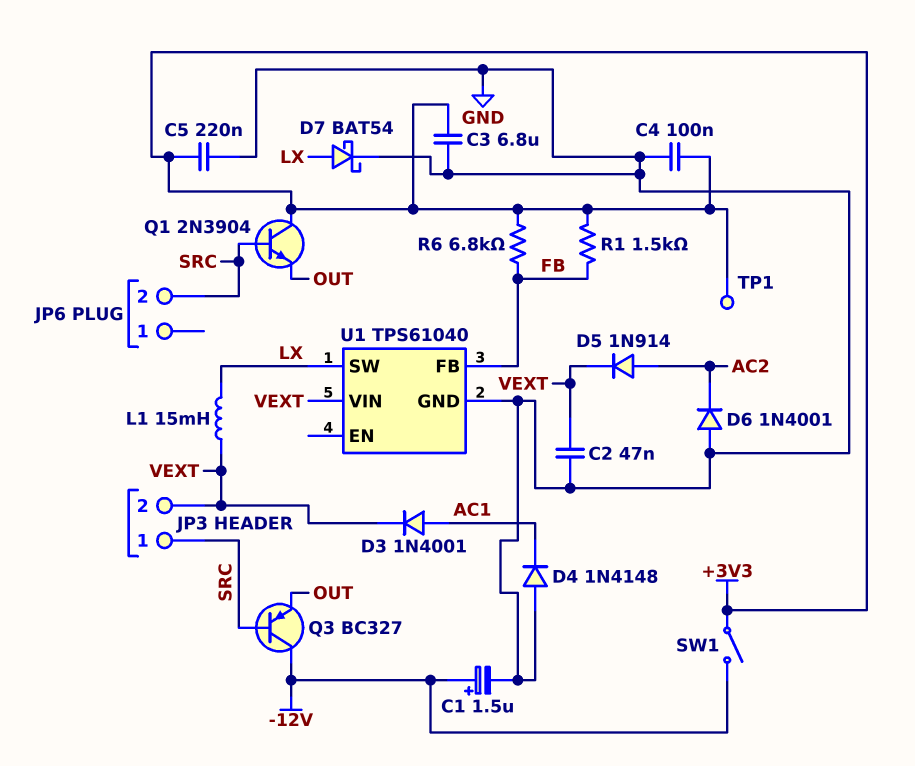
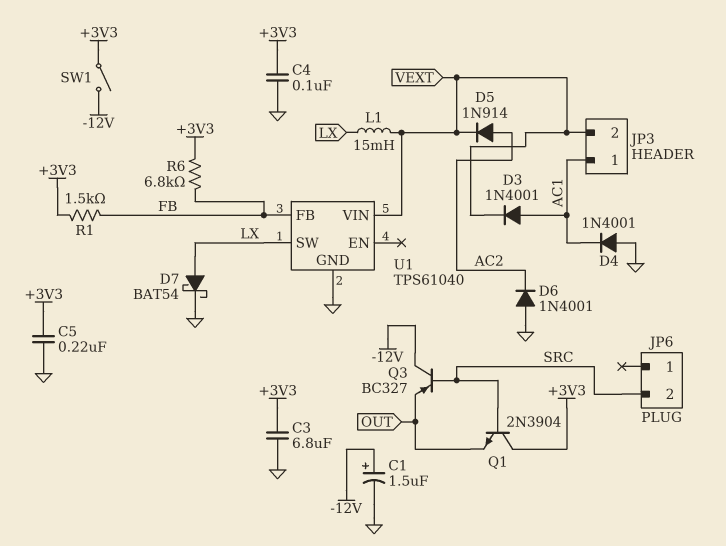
C2: 47nF (GND, VEXT) -> none
D4: diode 1N4148 (A GND, K AC1) -> diode 1N4001 (A GND, K AC1)
JP3 pin 1: SRC -> AC1
TP1: test point (+3V3) -> none

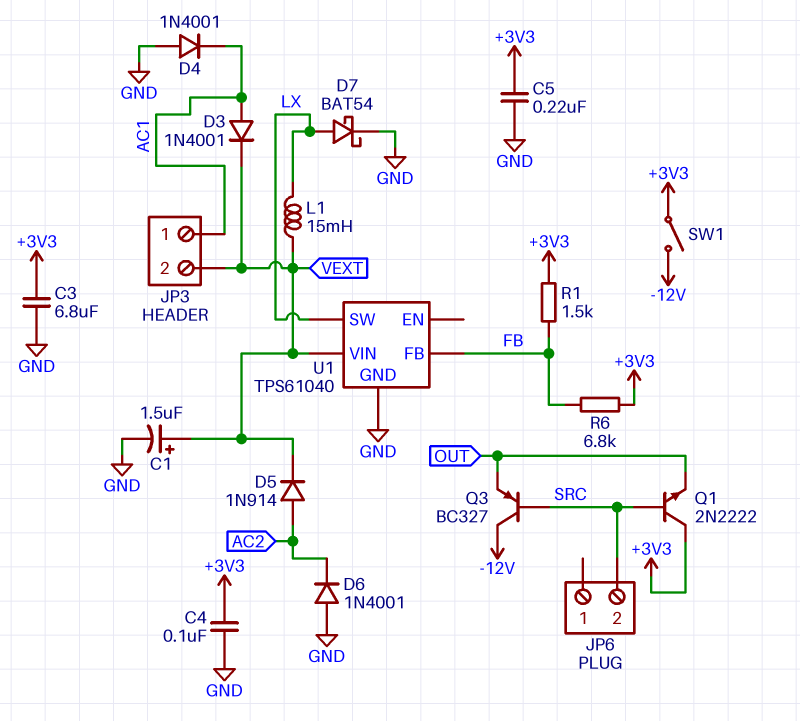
C1: 1.5uF (plus -12V, minus GND) -> 1.5uF (plus VEXT, minus GND)
Q1: NPN 2N3904 (B SRC, C +3V3, E OUT) -> NPN 2N2222 (B SRC, C +3V3, E OUT)

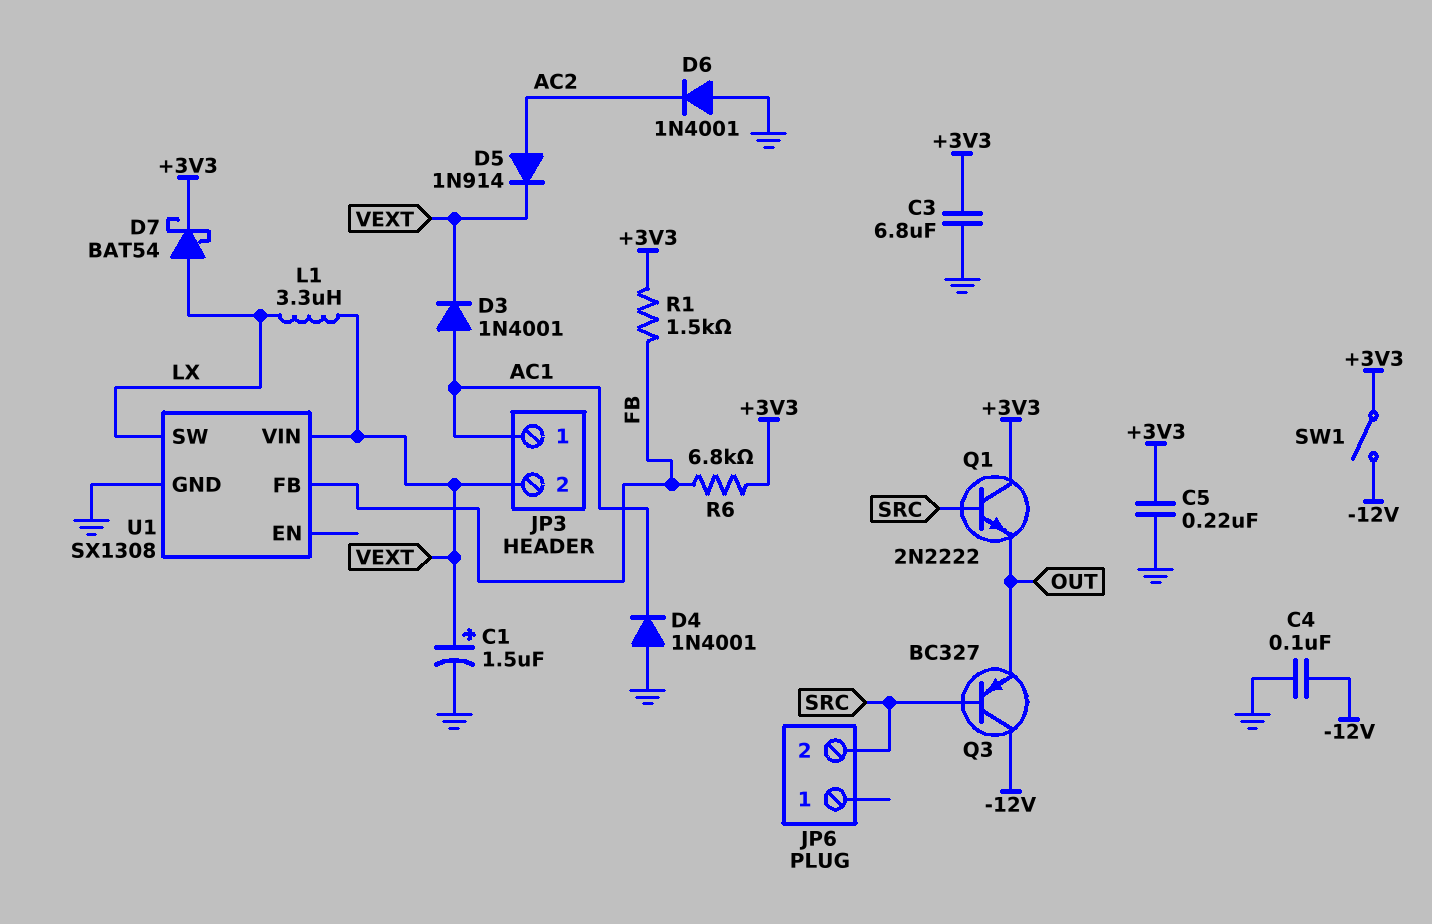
C4: 100nF (+3V3, GND) -> 100nF (-12V, GND)
D7: schottky BAT54 (A LX, K GND) -> schottky BAT54 (A LX, K +3V3)
L1: 15mH (LX, VEXT) -> 3.3uH (LX, VEXT)
U1: TPS61040 -> SX1308

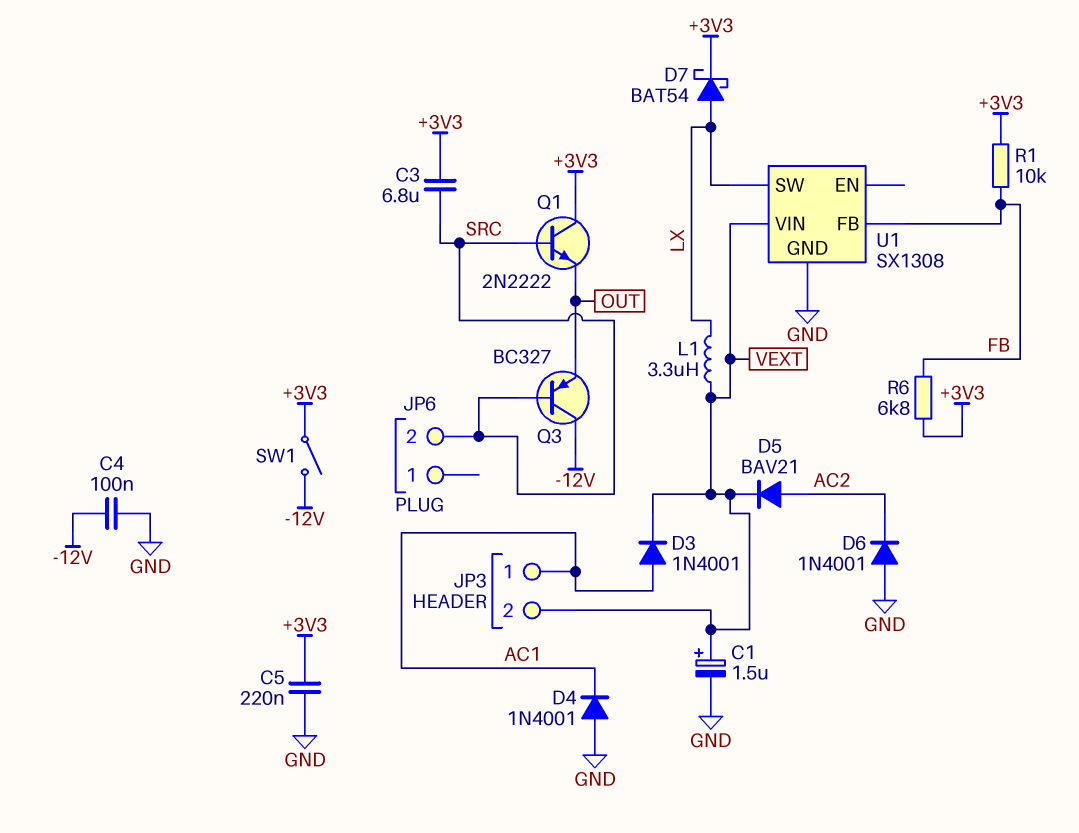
C3: 6.8uF (+3V3, GND) -> 6.8uF (+3V3, SRC)
D5: diode 1N914 (A AC2, K VEXT) -> diode BAV21 (A AC2, K VEXT)
R1: 1.5k (+3V3, FB) -> 10k (+3V3, FB)

